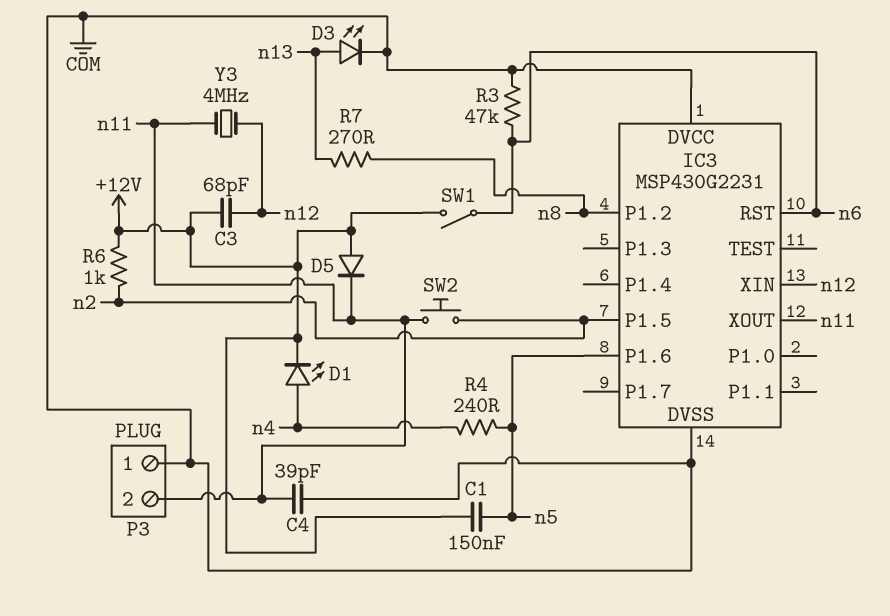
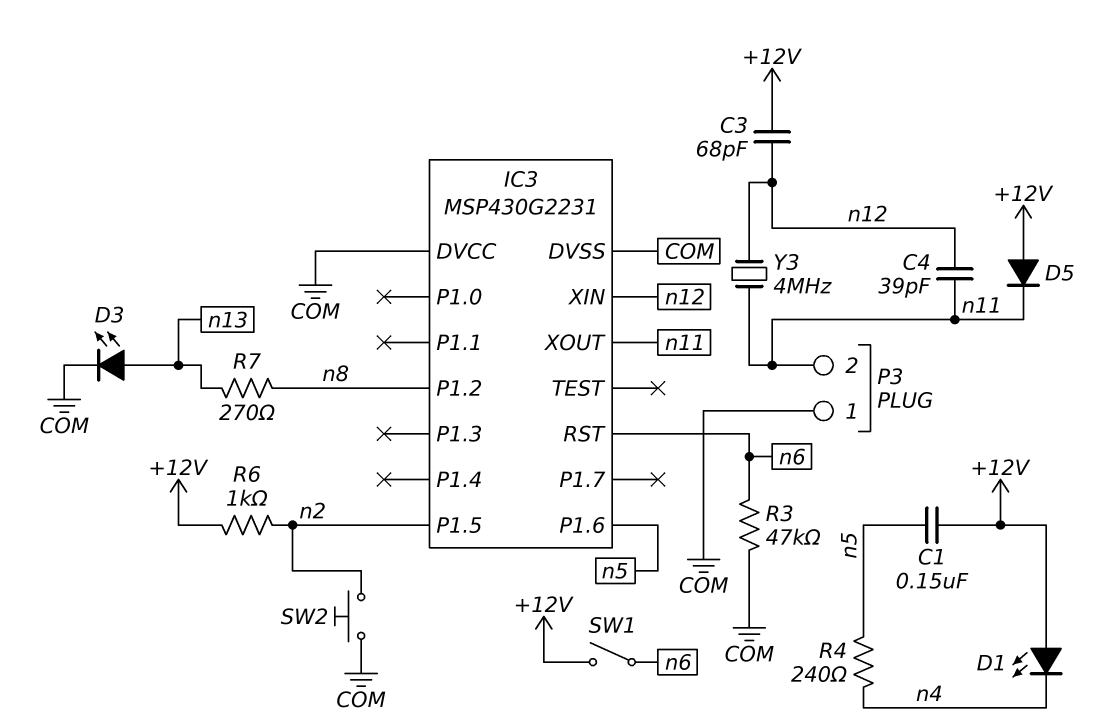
C4: 39pF (COM, n11) -> 39pF (n11, n12)
D1: LED (A n4, K +12V) -> LED (A +12V, K n4)
SW2: button (n2, n11) -> button (COM, n2)

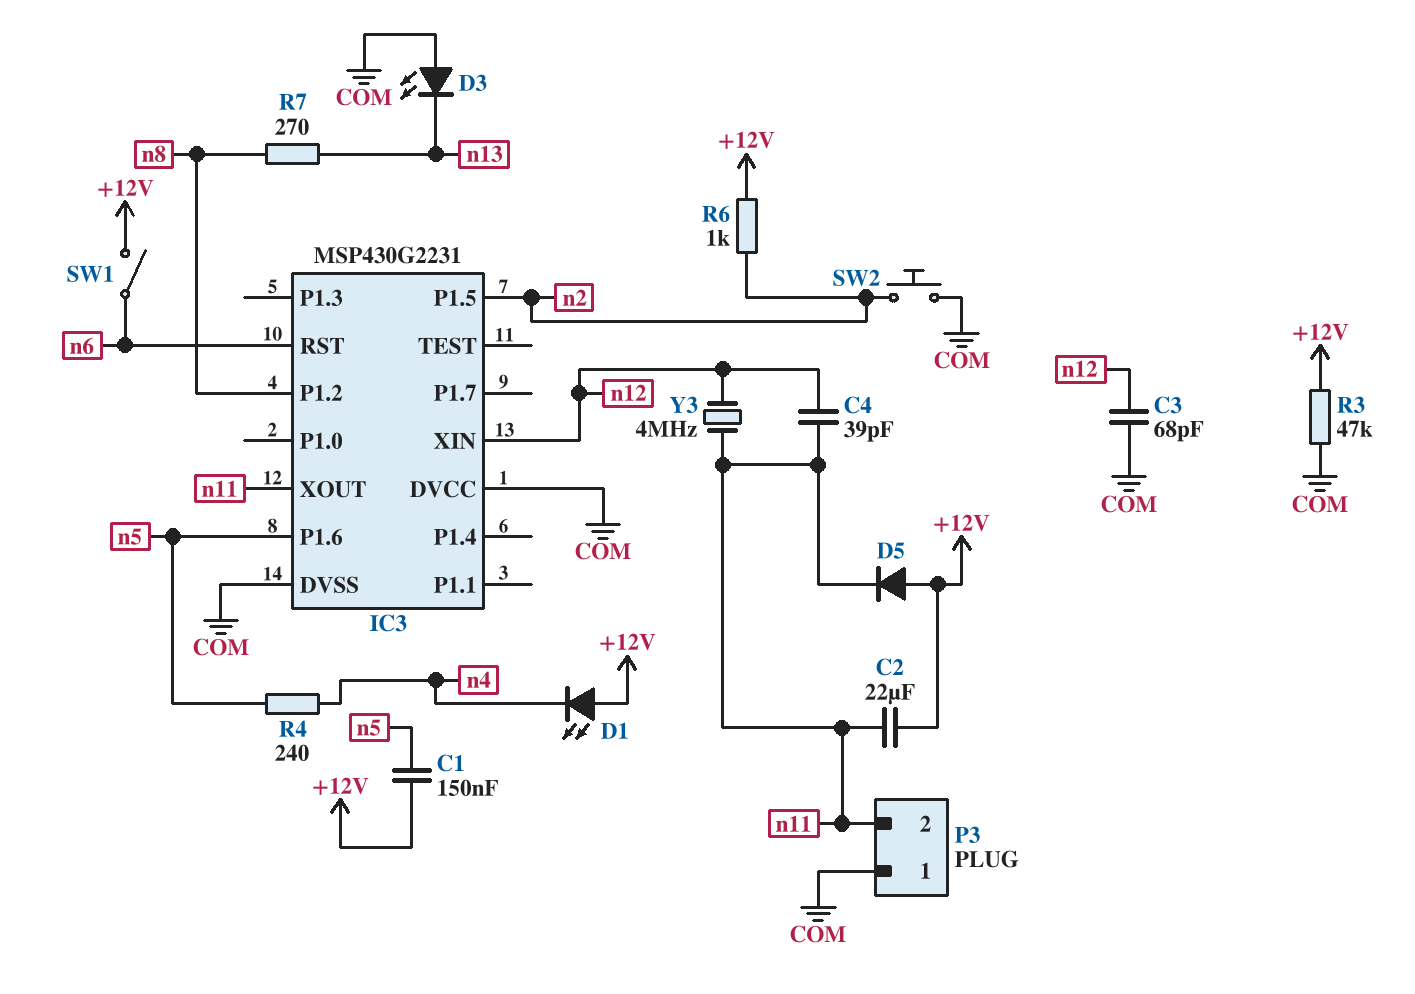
C2: none -> 22uF (+12V, n11)
C3: 68pF (+12V, n12) -> 68pF (COM, n12)
D3: LED (A n13, K COM) -> LED (A COM, K n13)
R3: 47k (COM, n6) -> 47k (+12V, COM)

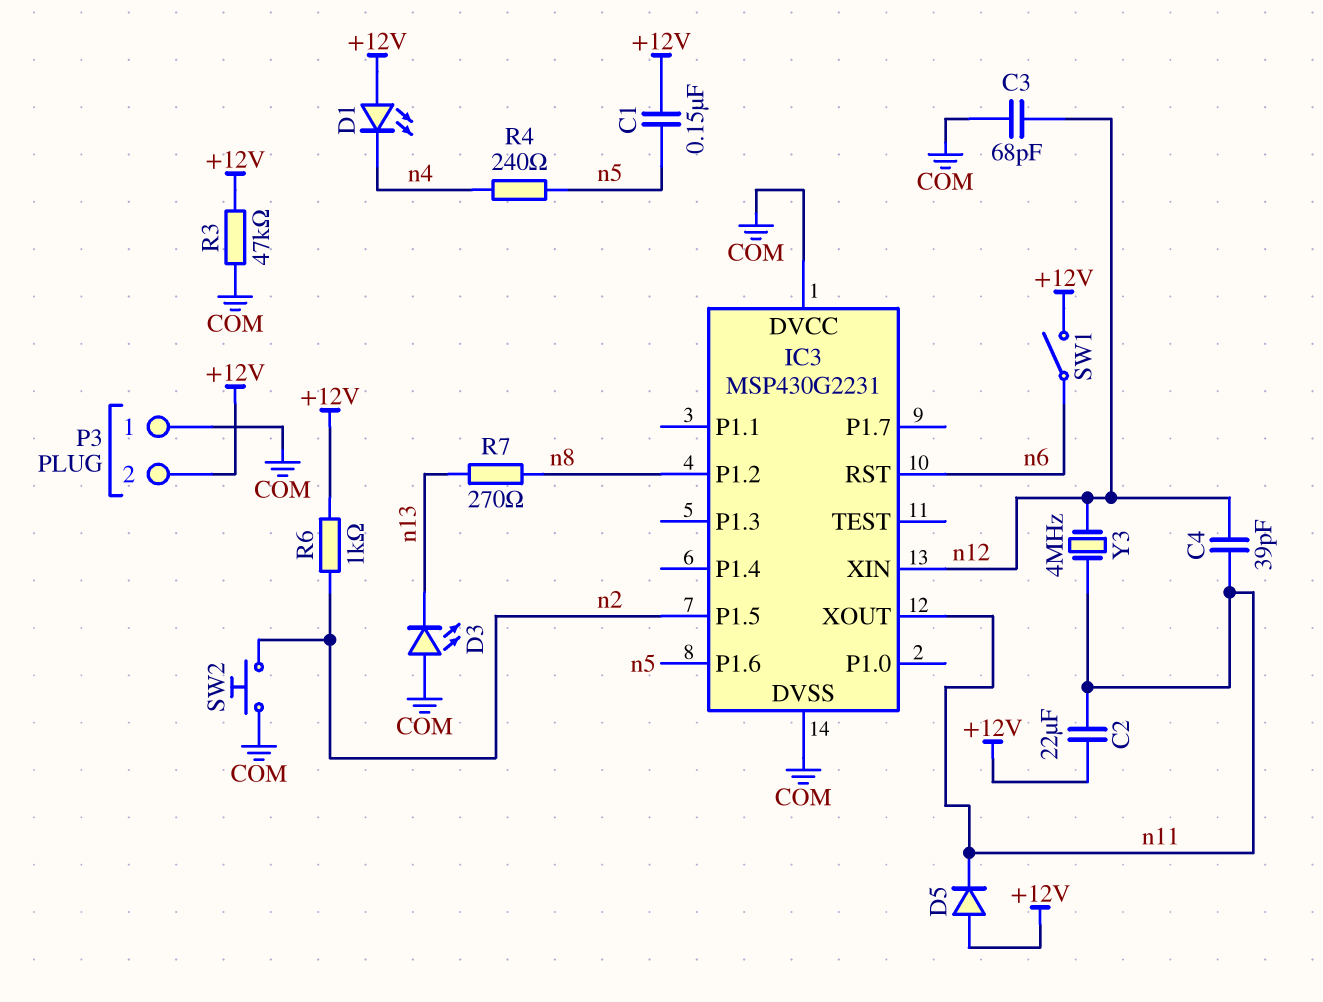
P3 pin 2: n11 -> +12V

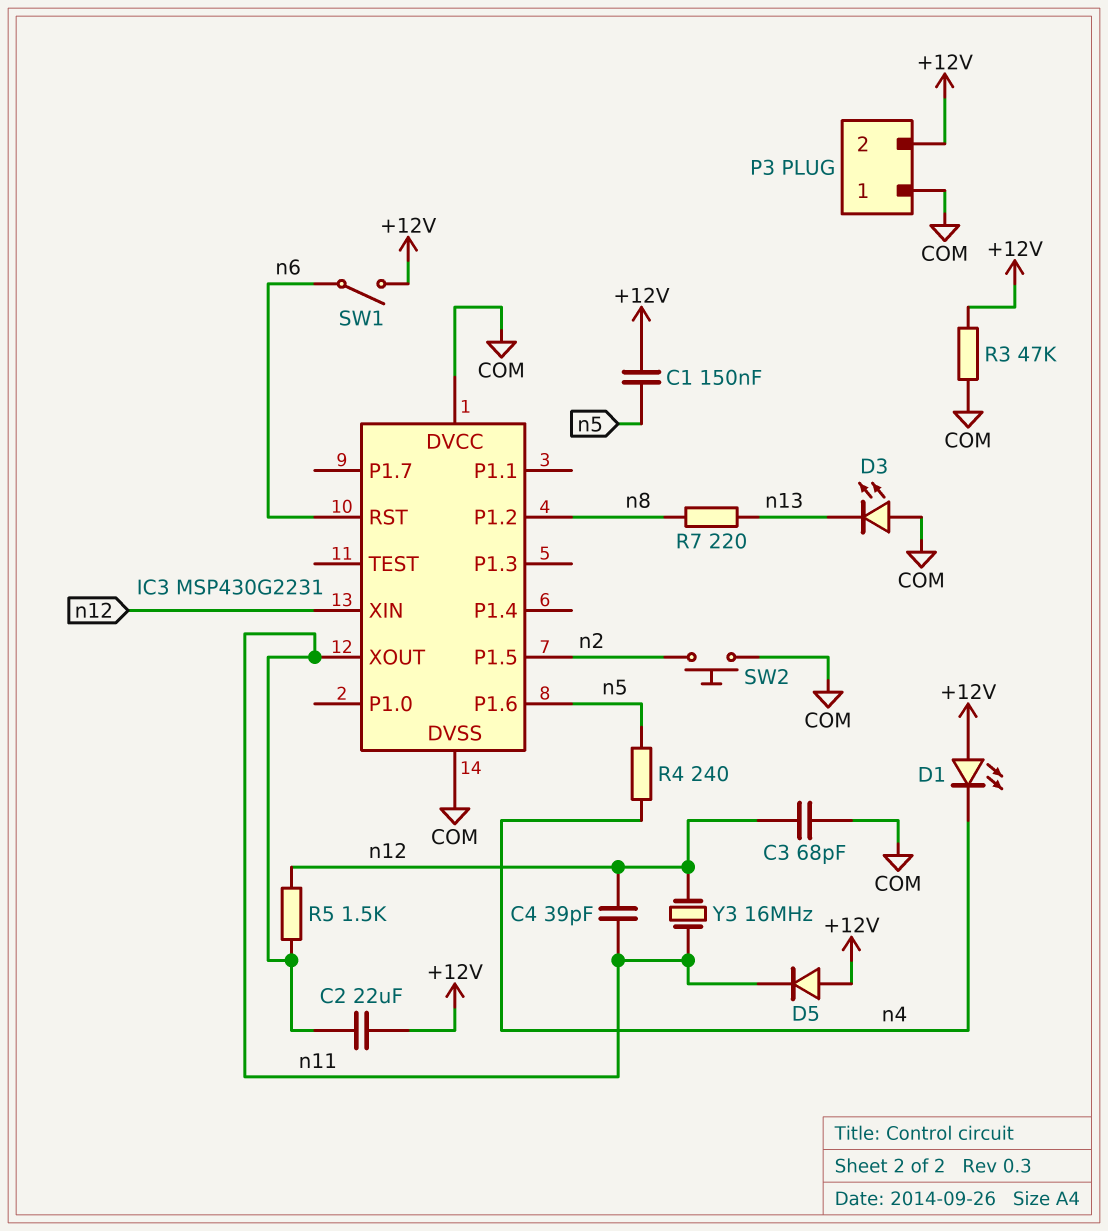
R5: none -> 1.5k (n11, n12)
R6: 1k (+12V, n2) -> none
R7: 270 (n8, n13) -> 220 (n8, n13)
Y3: 4MHz (n11, n12) -> 16MHz (n11, n12)

